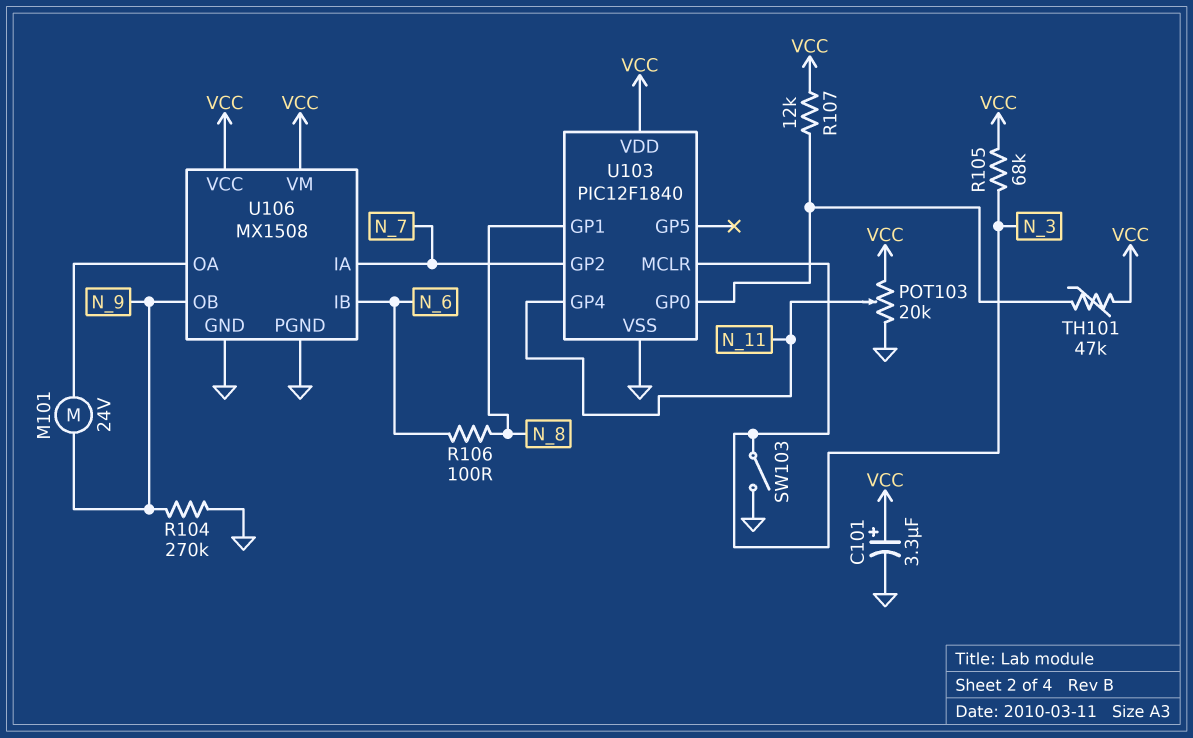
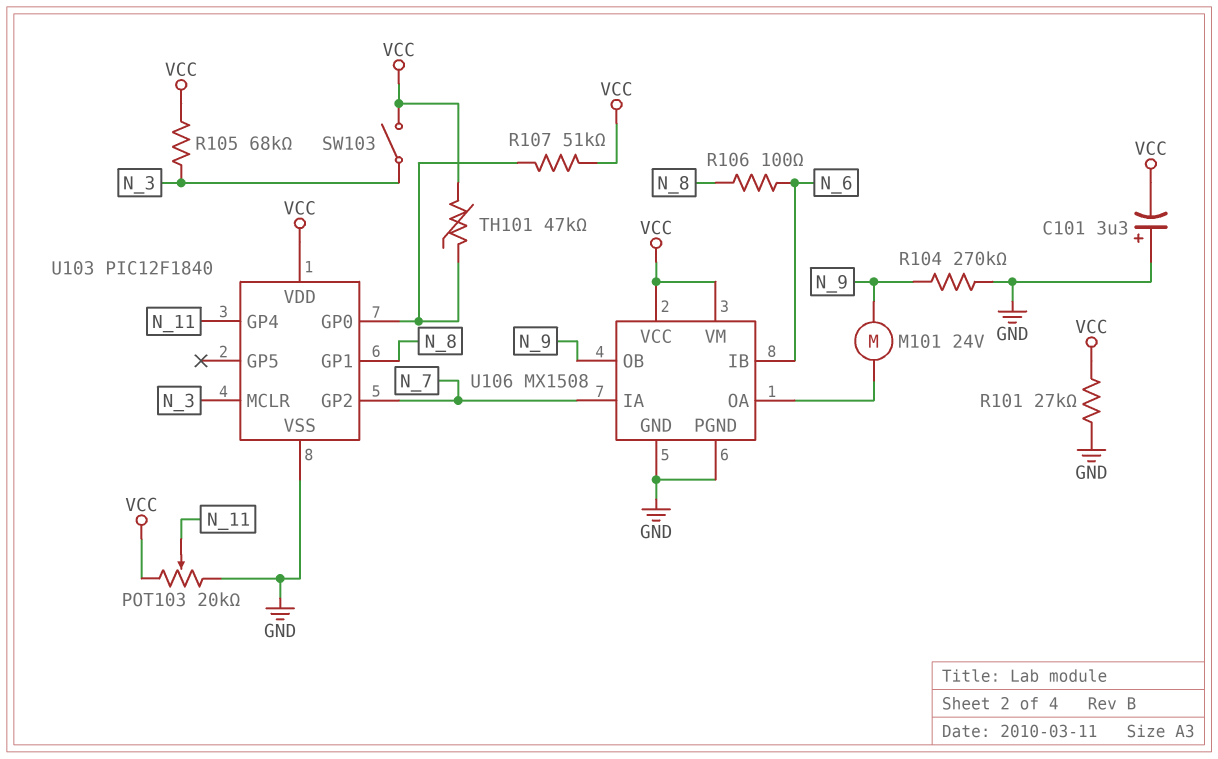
C101: 3.3uF (plus VCC, minus GND) -> 3.3uF (plus GND, minus VCC)
R101: none -> 27k (GND, VCC)
R107: 12k (U103/GP0, VCC) -> 51k (U103/GP0, VCC)
SW103: switch (GND, N_3) -> switch (N_3, VCC)

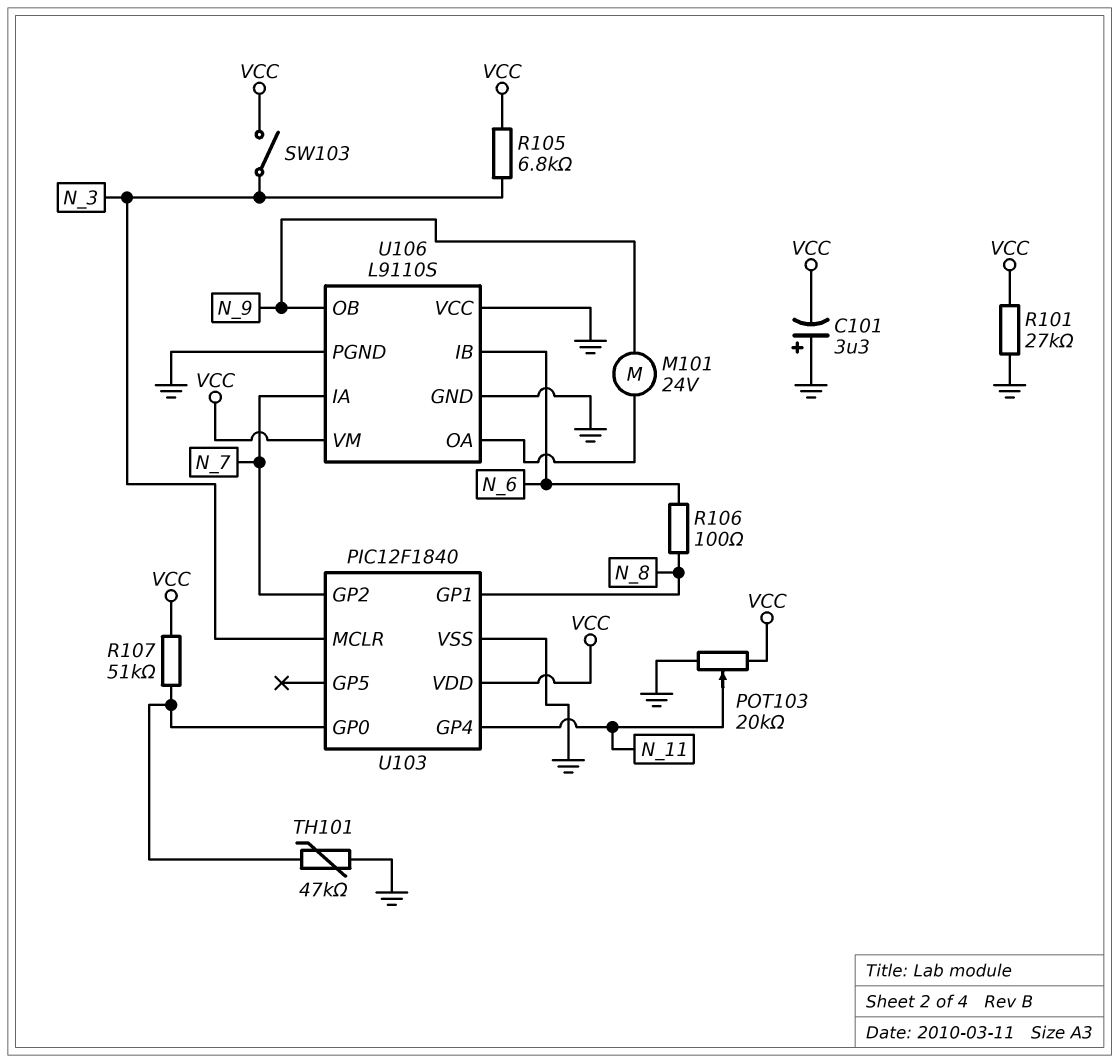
R104: 270k (GND, N_9) -> none
R105: 68k (N_3, VCC) -> 6.8k (N_3, VCC)
TH101: 47k (U103/GP0, VCC) -> 47k (GND, U103/GP0)
U106: MX1508 -> L9110S
U106 pin VCC: VCC -> GND

